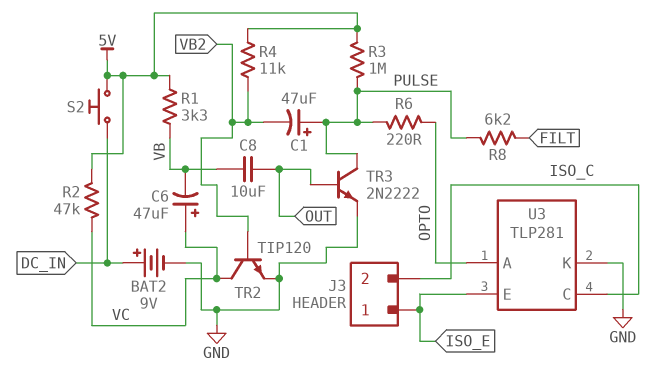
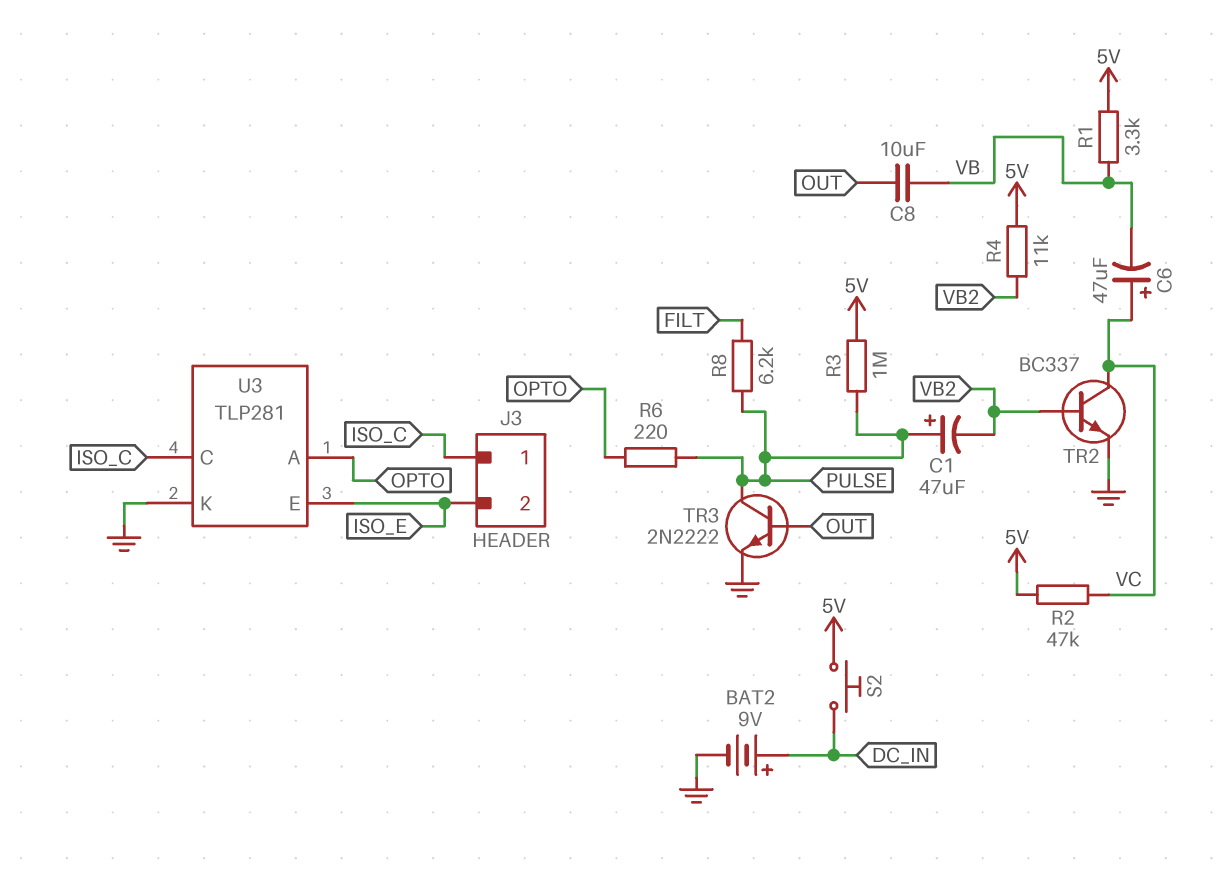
J3 pin 1: ISO_E -> ISO_C
J3 pin 2: ISO_C -> ISO_E
TR2: NPN TIP120 (B VB2, C VC, E GND) -> NPN BC337 (B VB2, C VC, E GND)

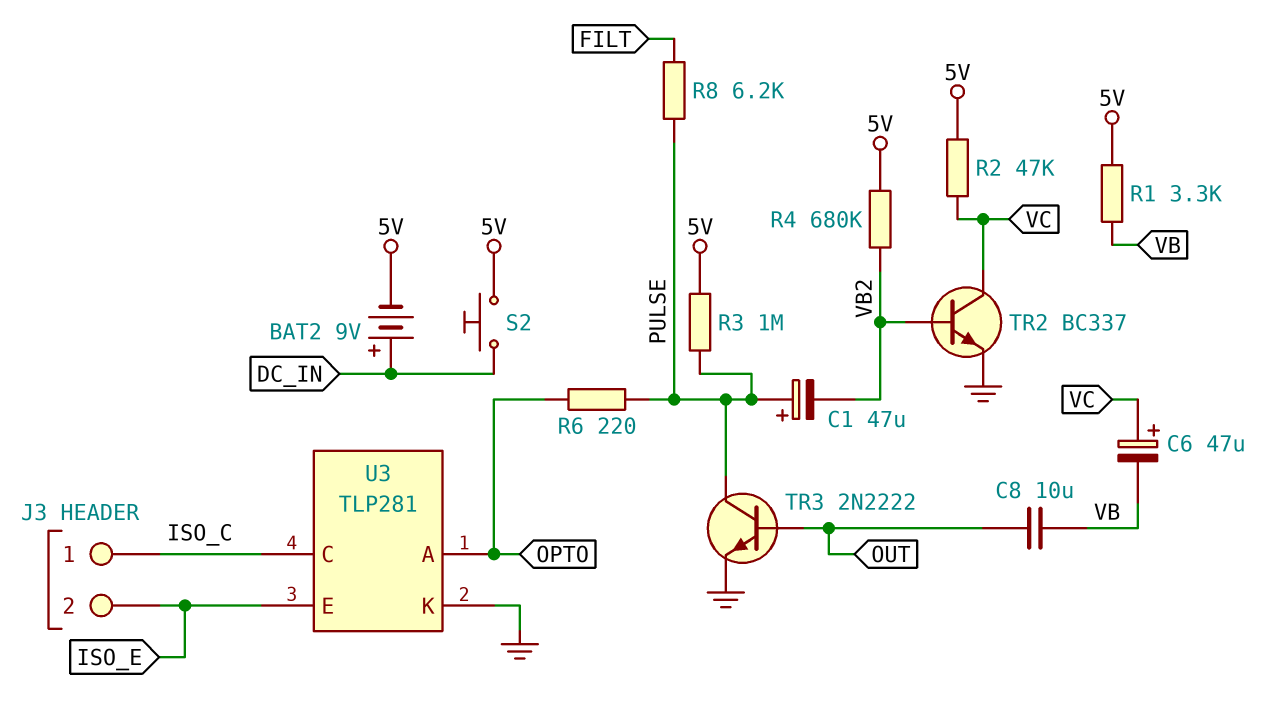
BAT2: 9V (plus DC_IN, minus GND) -> 9V (plus DC_IN, minus 5V)
R4: 11k (5V, VB2) -> 680k (5V, VB2)

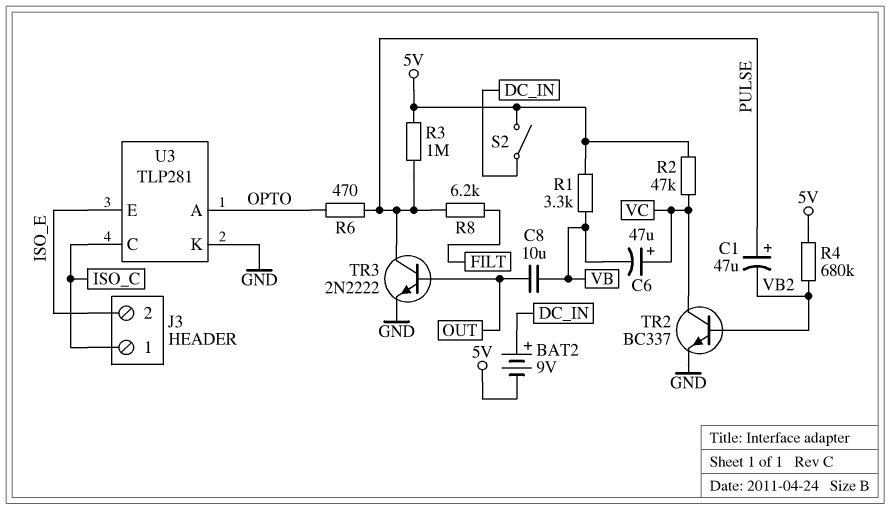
R6: 220 (OPTO, PULSE) -> 470 (OPTO, PULSE)
S2: button (5V, DC_IN) -> switch (5V, DC_IN)

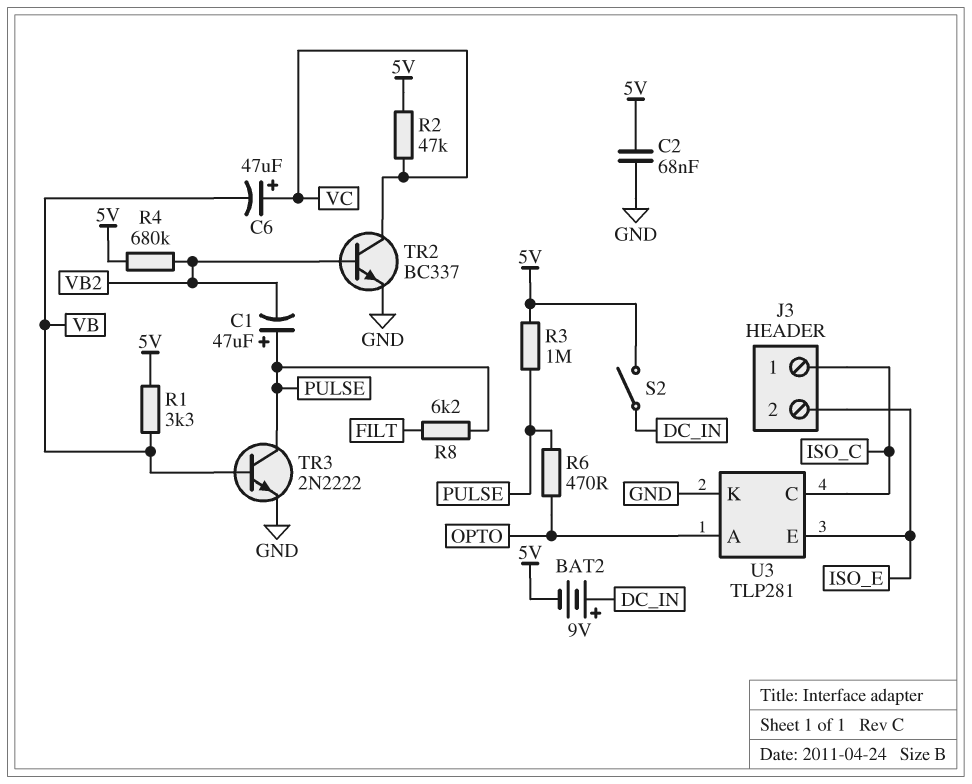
C2: none -> 68nF (5V, GND)
C8: 10uF (OUT, VB) -> none
TR3: NPN 2N2222 (B OUT, C PULSE, E GND) -> NPN 2N2222 (B VB, C PULSE, E GND)

